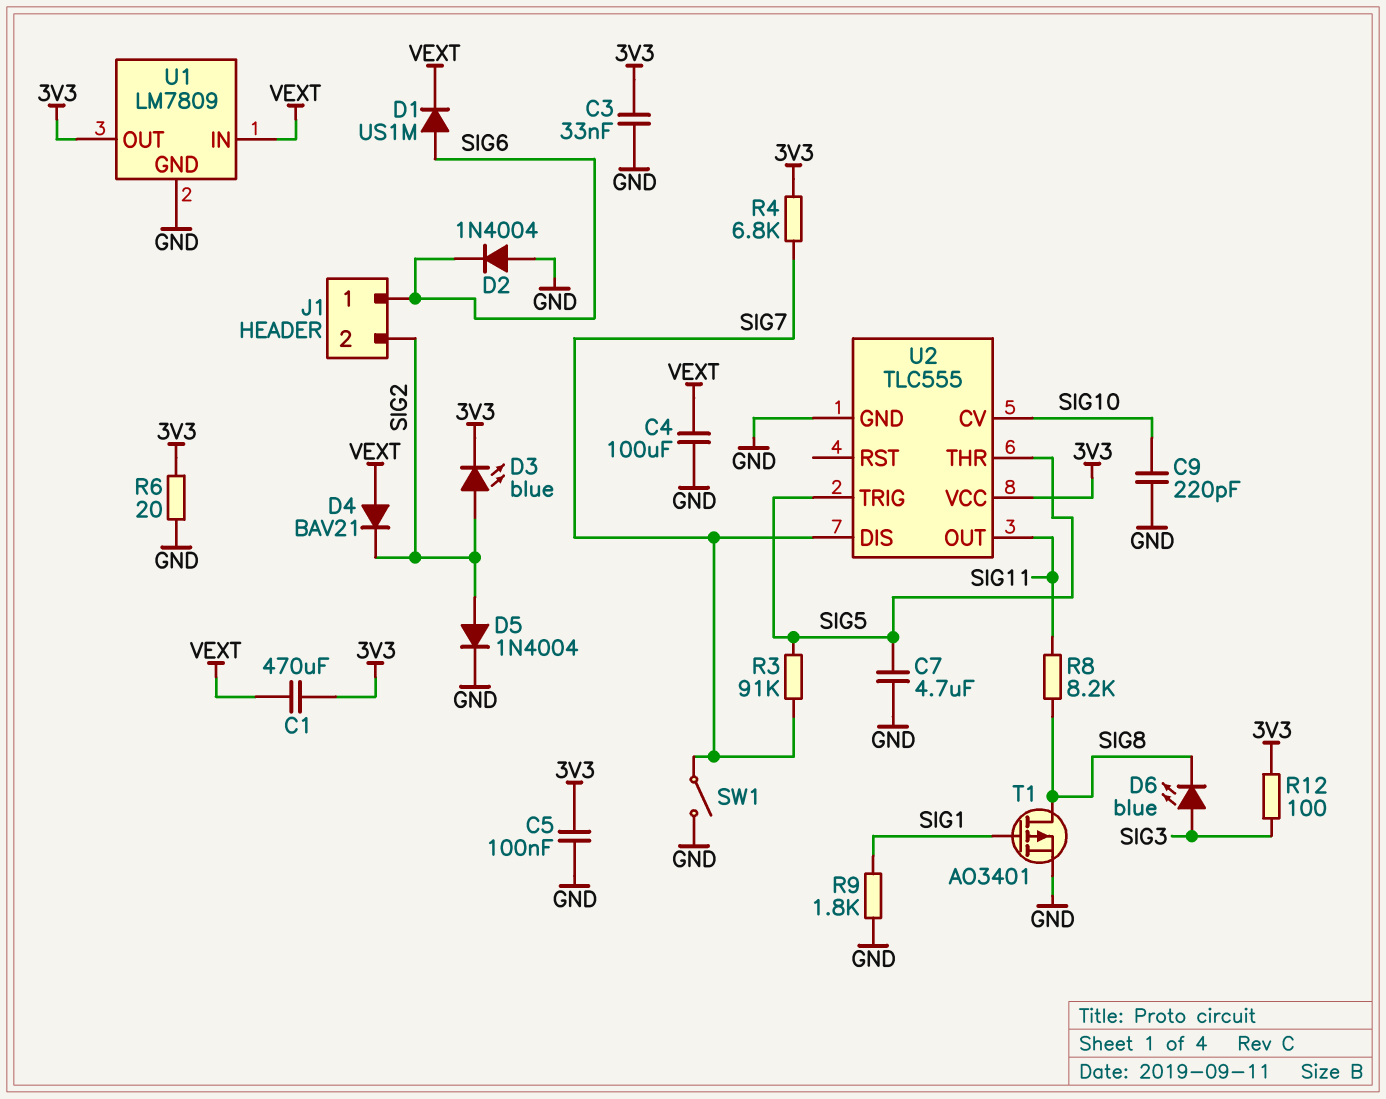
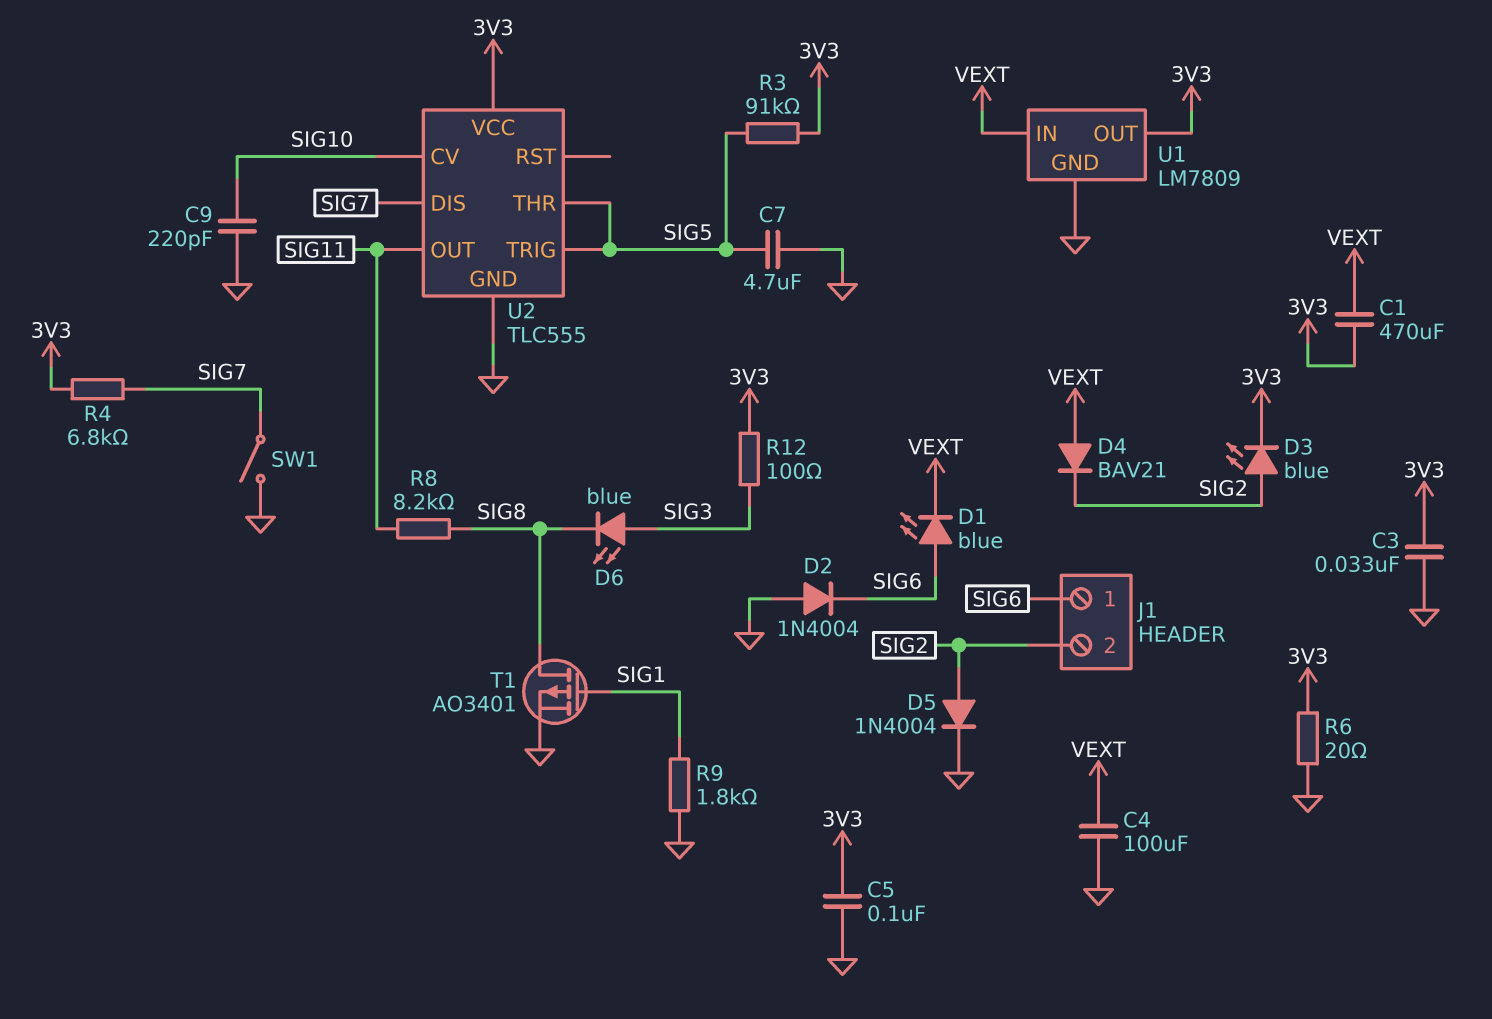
D1: diode US1M (A SIG6, K VEXT) -> LED blue (A SIG6, K VEXT)
R3: 91k (SIG5, SIG7) -> 91k (3V3, SIG5)

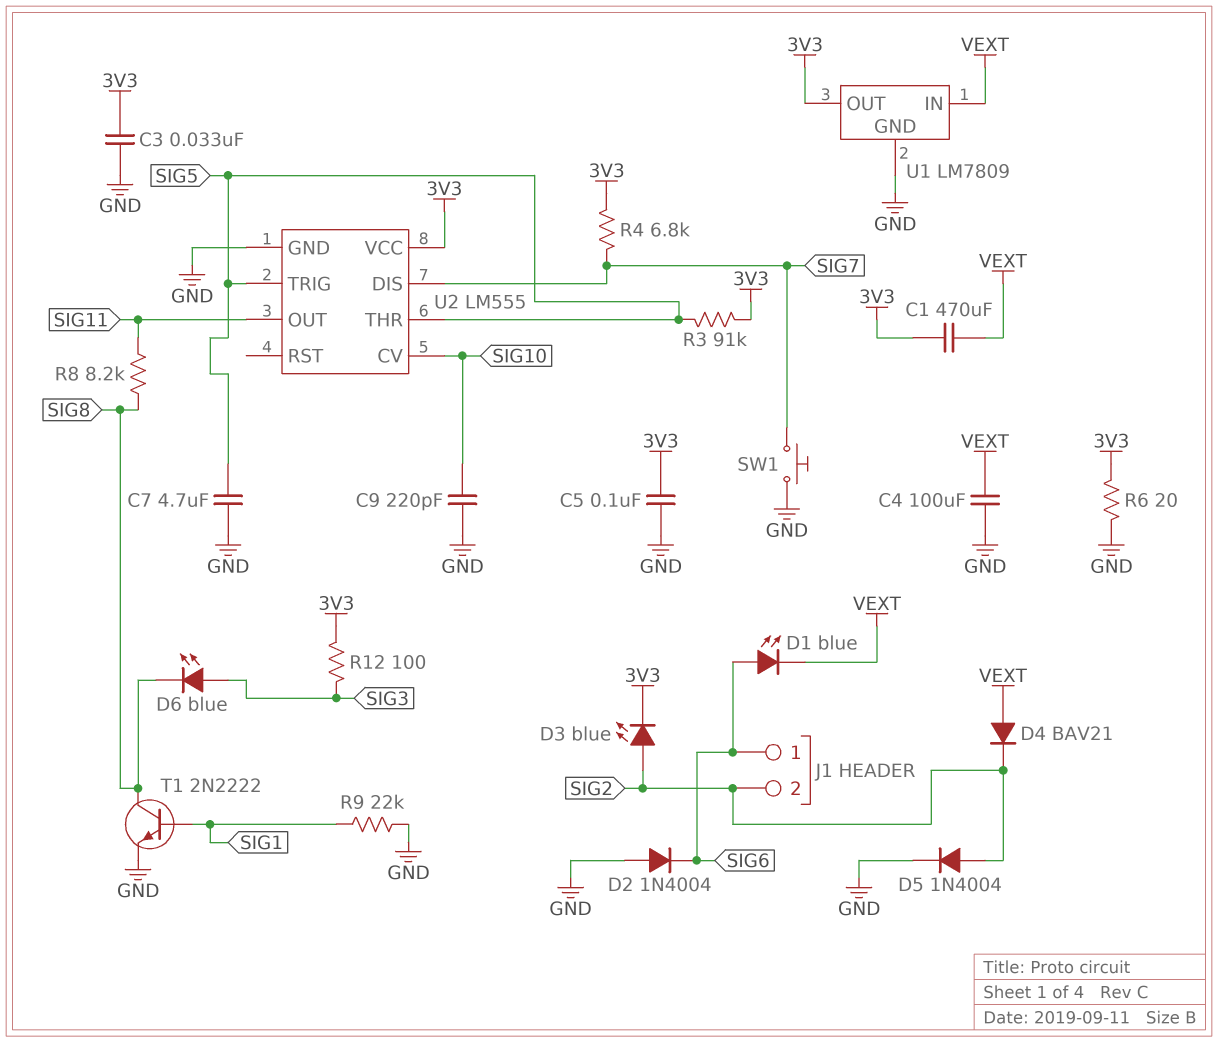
R9: 1.8k (GND, SIG1) -> 22k (GND, SIG1)
SW1: switch (GND, SIG7) -> button (GND, SIG7)
T1: PMOS AO3401 (G SIG1, D SIG8, S GND) -> NPN 2N2222 (B SIG1, C SIG8, E GND)
U2: TLC555 -> LM555

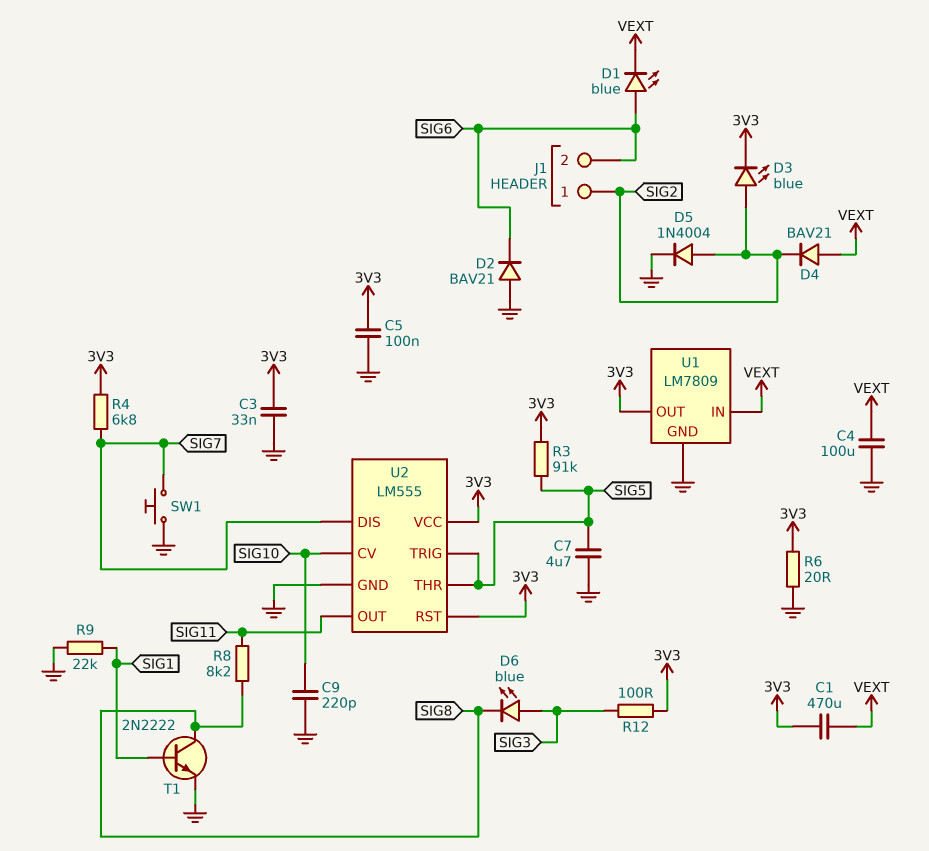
D2: diode 1N4004 (A GND, K SIG6) -> diode BAV21 (A GND, K SIG6)
J1 pin 1: SIG6 -> SIG2
J1 pin 2: SIG2 -> SIG6
U2 pin RST: none -> 3V3

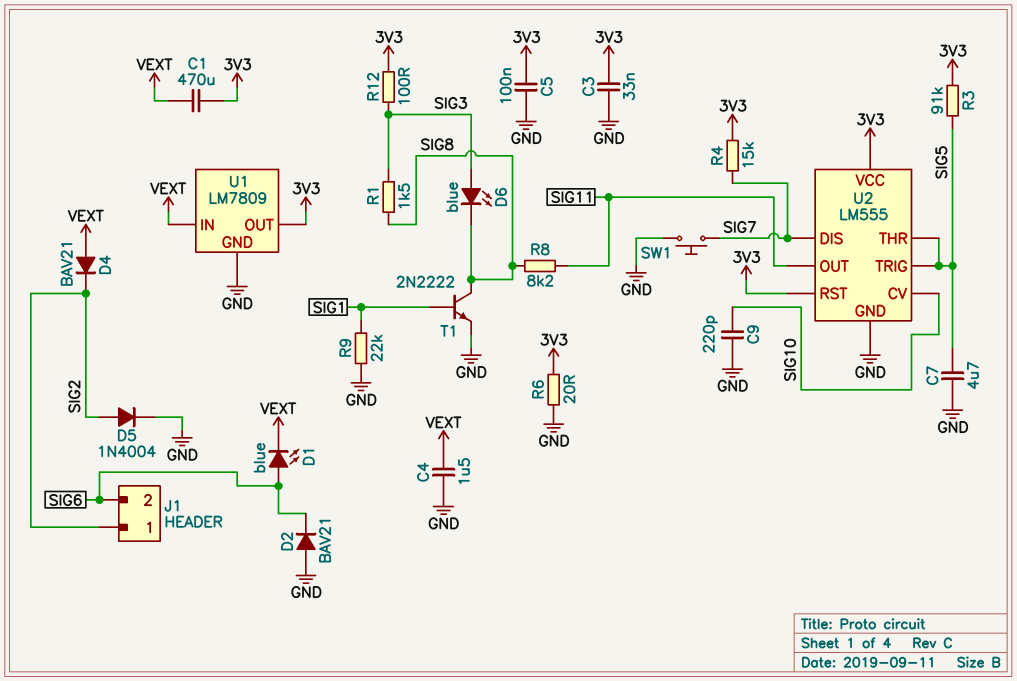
C4: 100uF (GND, VEXT) -> 1.5uF (GND, VEXT)
D3: LED blue (A SIG2, K 3V3) -> none
R1: none -> 1.5k (SIG3, SIG8)
R4: 6.8k (3V3, SIG7) -> 15k (3V3, SIG7)

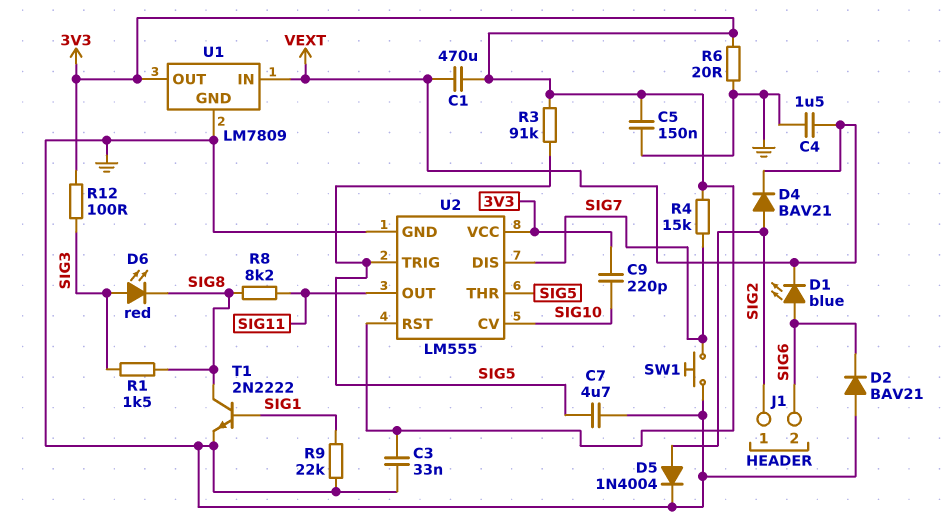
C5: 100nF (3V3, GND) -> 150nF (3V3, GND)
C9: 220pF (GND, SIG10) -> 220pF (3V3, SIG10)
D4: diode BAV21 (A VEXT, K SIG2) -> diode BAV21 (A SIG2, K VEXT)
D6: LED blue (A SIG3, K SIG8) -> LED red (A SIG3, K SIG8)

